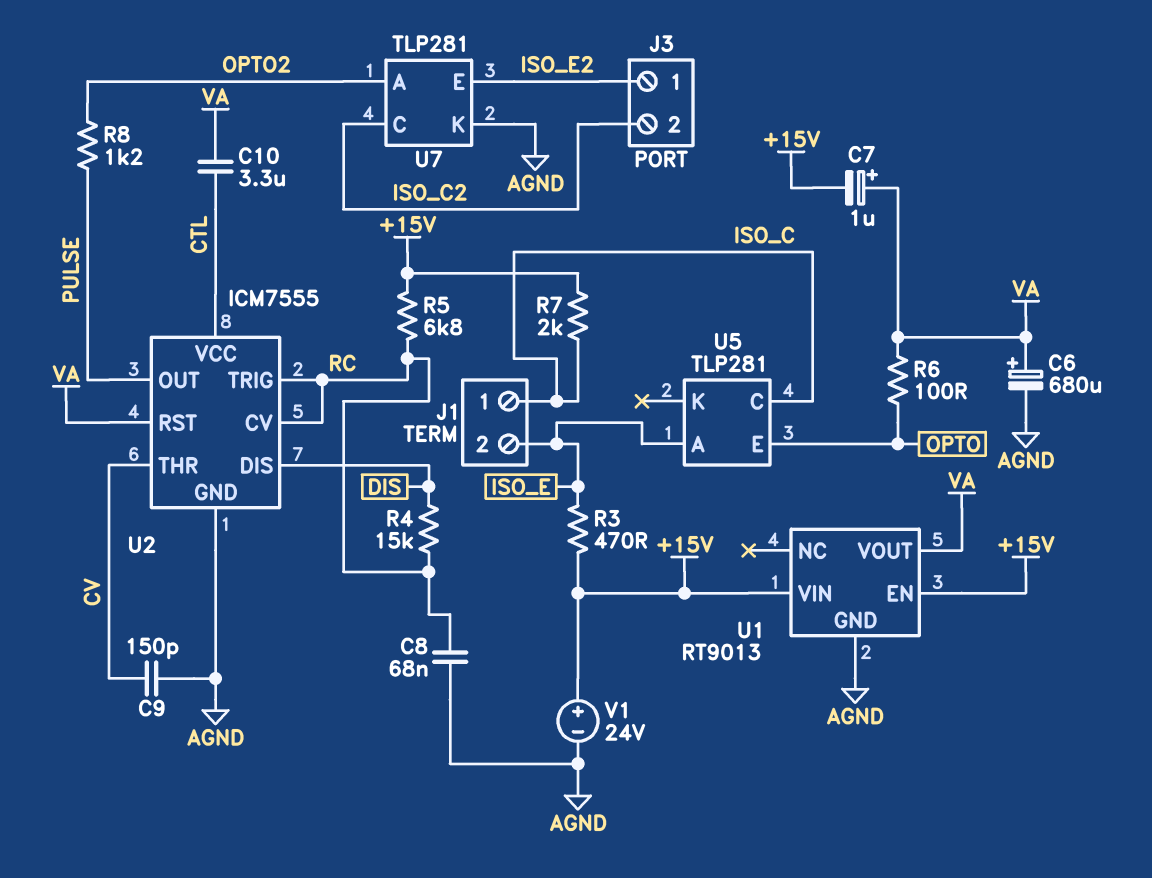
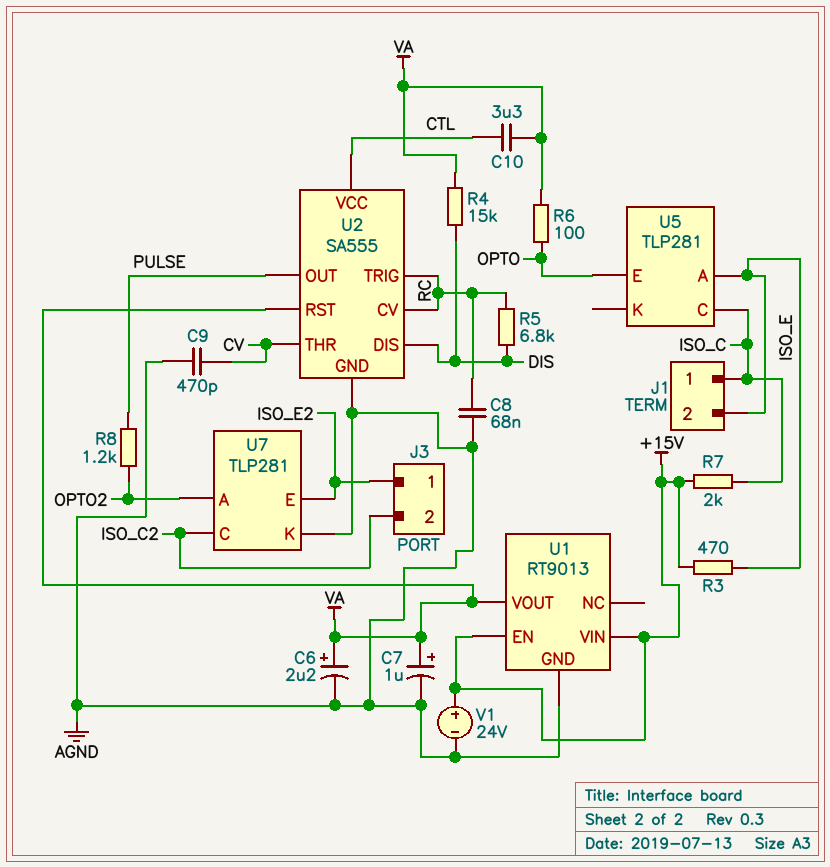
C6: 680uF (plus VA, minus AGND) -> 2.2uF (plus VA, minus AGND)
C7: 1uF (plus VA, minus +15V) -> 1uF (plus VA, minus AGND)
C9: 150pF (AGND, CV) -> 470pF (AGND, CV)
R4: 15k (DIS, RC) -> 15k (DIS, VA)
R5: 6.8k (+15V, RC) -> 6.8k (DIS, RC)
U2: ICM7555 -> SA555

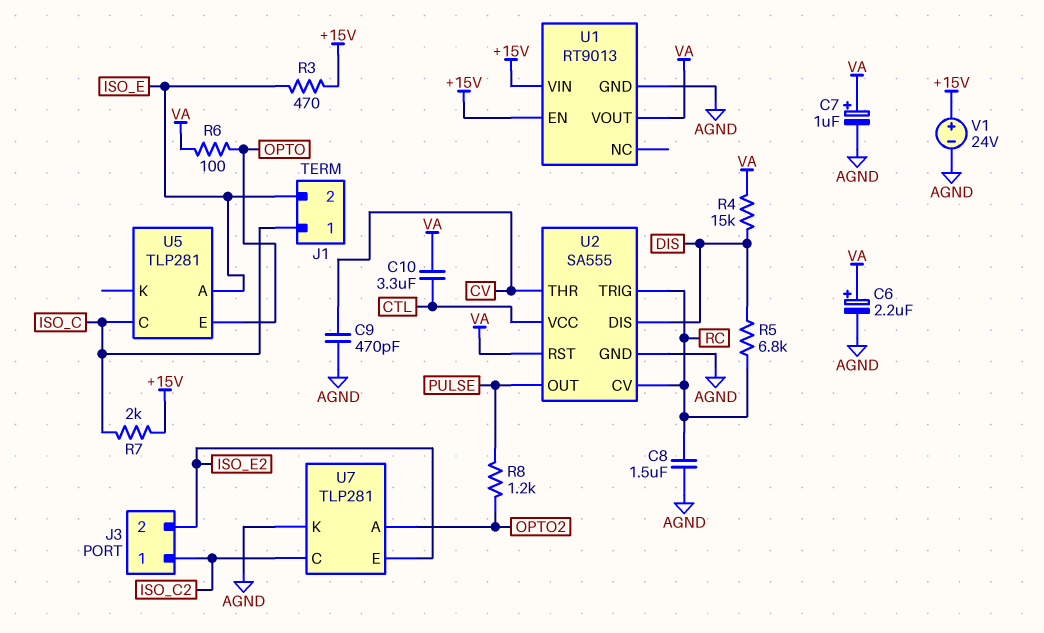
C8: 68nF (AGND, RC) -> 1.5uF (AGND, RC)
J3 pin 1: ISO_E2 -> ISO_C2
J3 pin 2: ISO_C2 -> ISO_E2

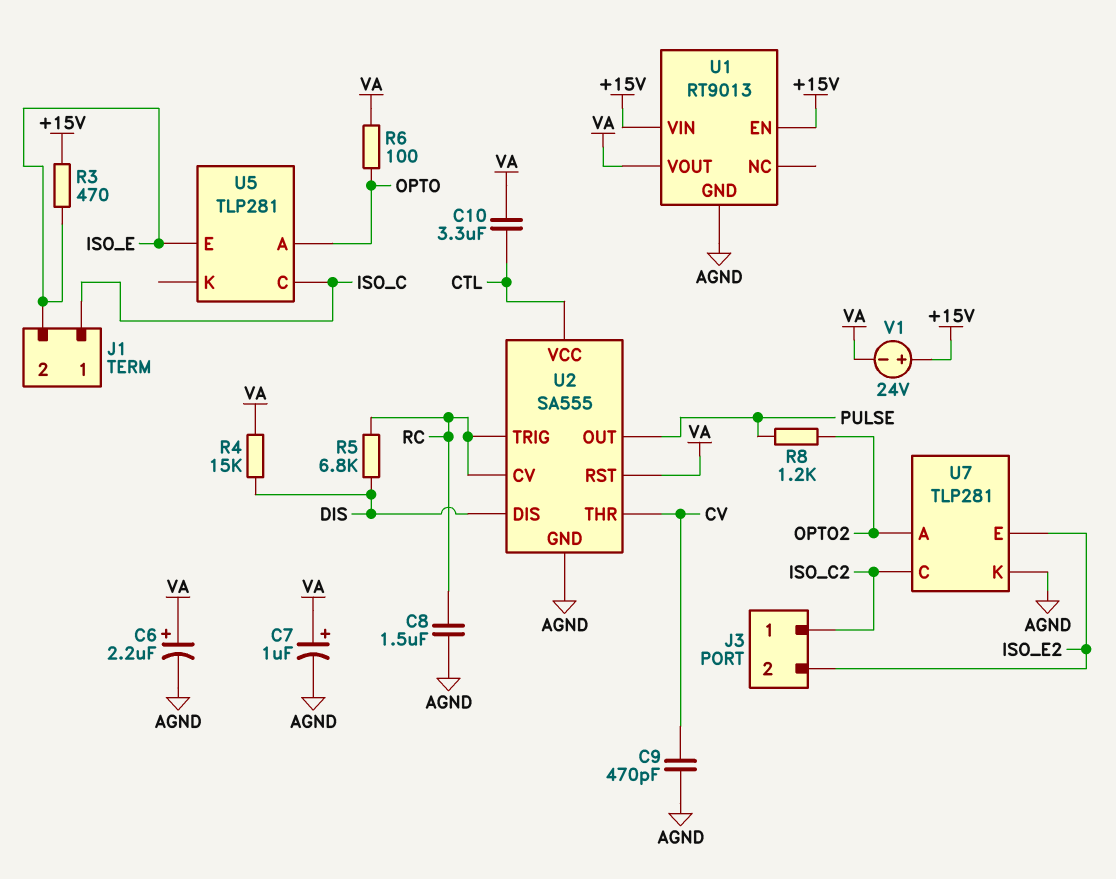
R7: 2k (+15V, ISO_C) -> none
U5 pin A: ISO_E -> OPTO
U5 pin E: OPTO -> ISO_E
V1: 24V (plus +15V, minus AGND) -> 24V (plus +15V, minus VA)

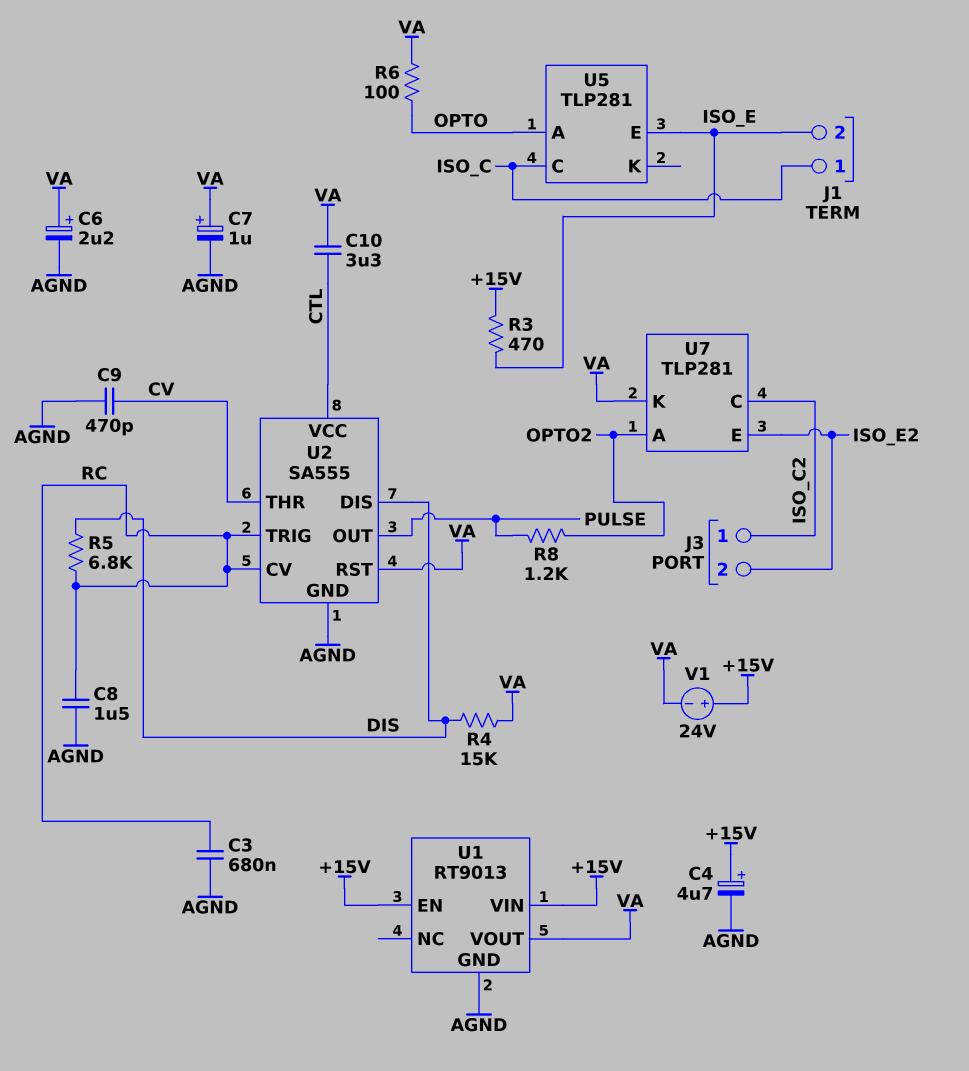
C3: none -> 680nF (AGND, RC)
C4: none -> 4.7uF (plus +15V, minus AGND)
U7 pin K: AGND -> VA

